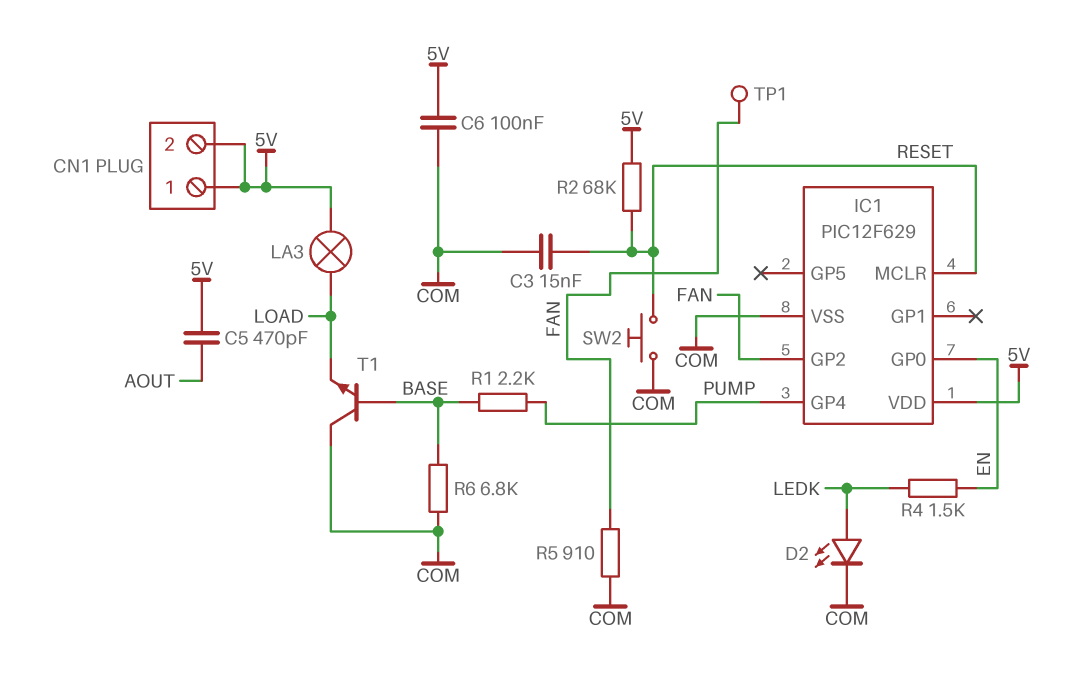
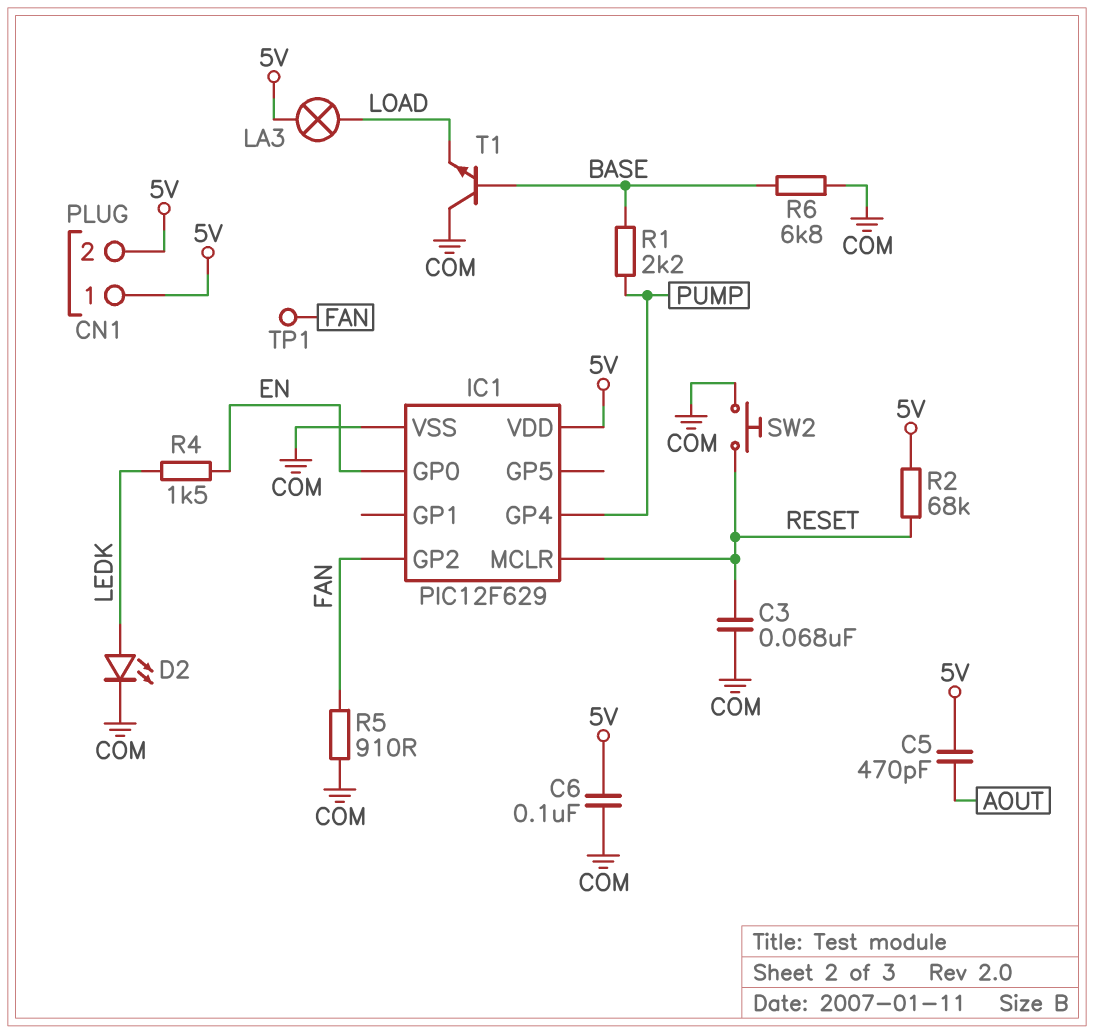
C3: 15nF (COM, RESET) -> 68nF (COM, RESET)

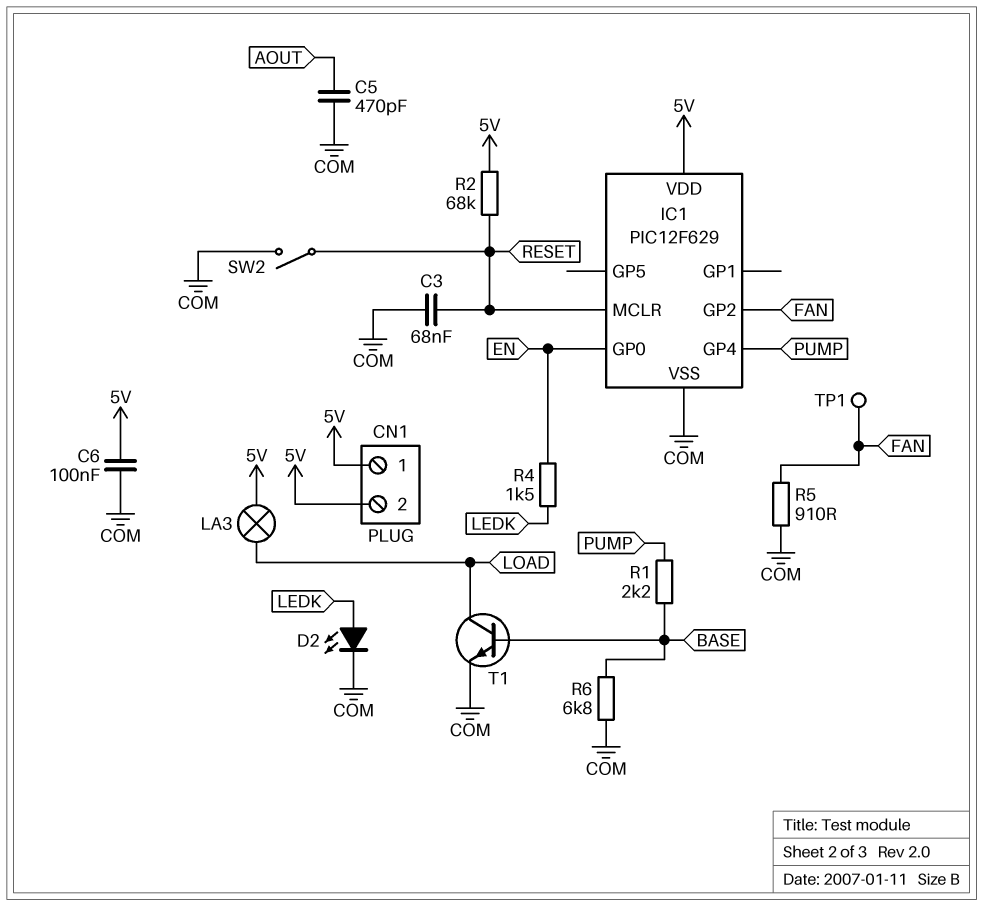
C5: 470pF (5V, AOUT) -> 470pF (AOUT, COM)
SW2: button (COM, RESET) -> switch (COM, RESET)
T1: NPN (B BASE, C COM, E LOAD) -> NPN (B BASE, C LOAD, E COM)

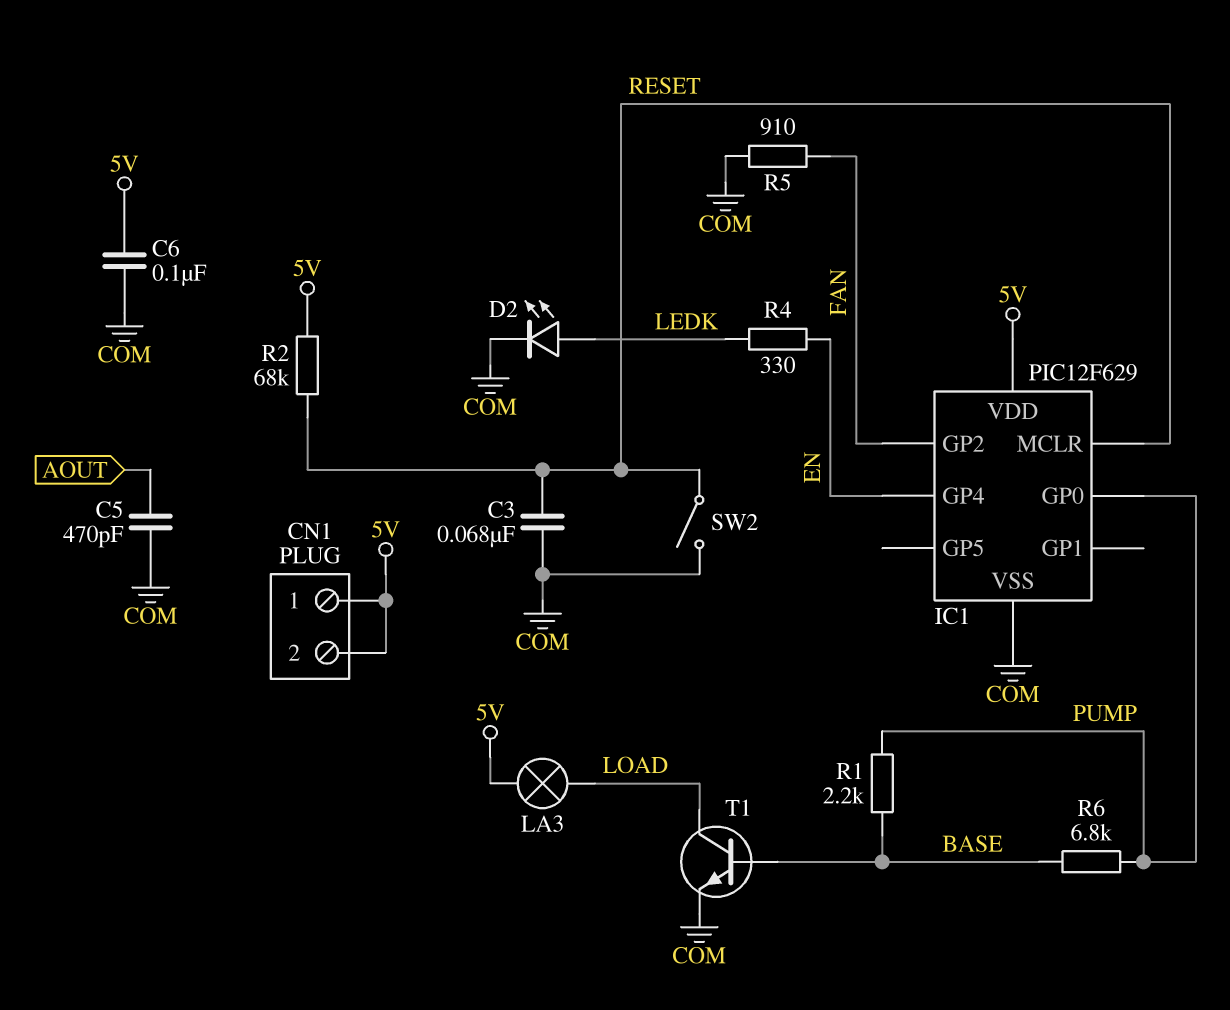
IC1 pin GP0: EN -> PUMP
IC1 pin GP4: PUMP -> EN
R4: 1.5k (EN, LEDK) -> 330 (EN, LEDK)
R6: 6.8k (BASE, COM) -> 6.8k (BASE, PUMP)
TP1: test point (FAN) -> none

